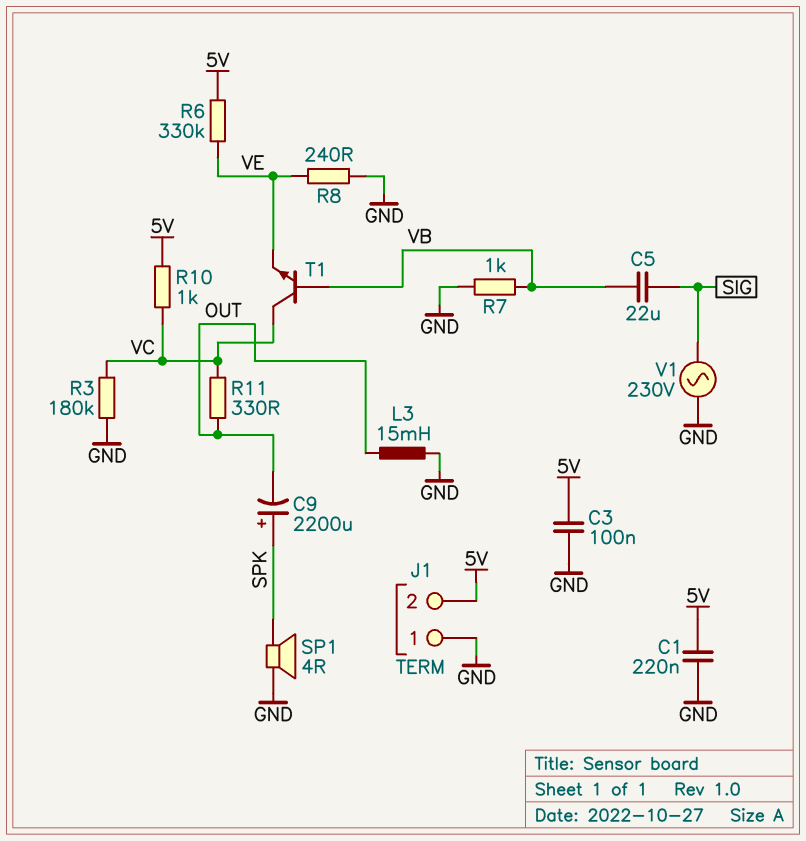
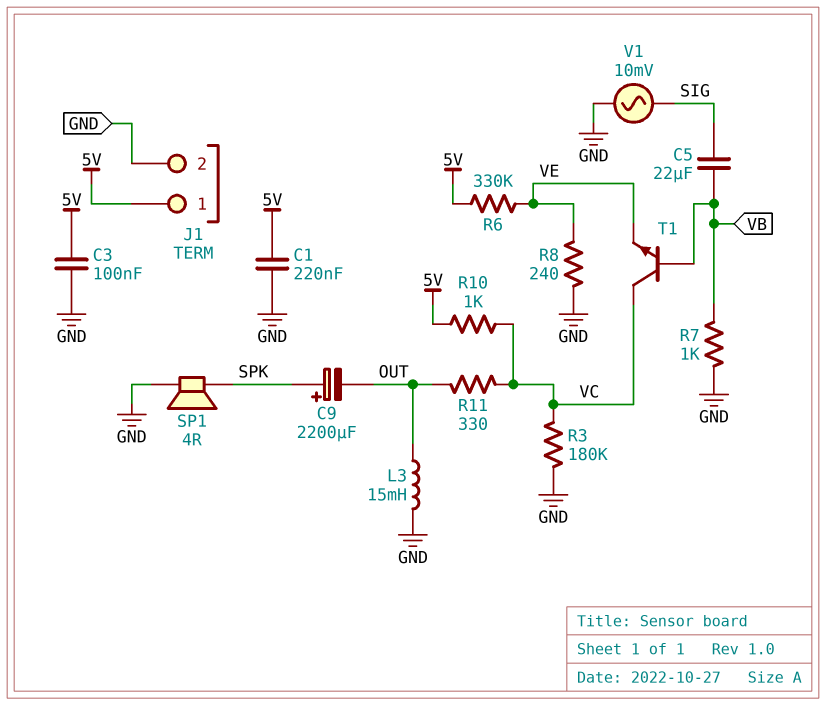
J1 pin 1: GND -> 5V
J1 pin 2: 5V -> GND
V1: AC 230V (GND, SIG) -> AC 10mV (GND, SIG)

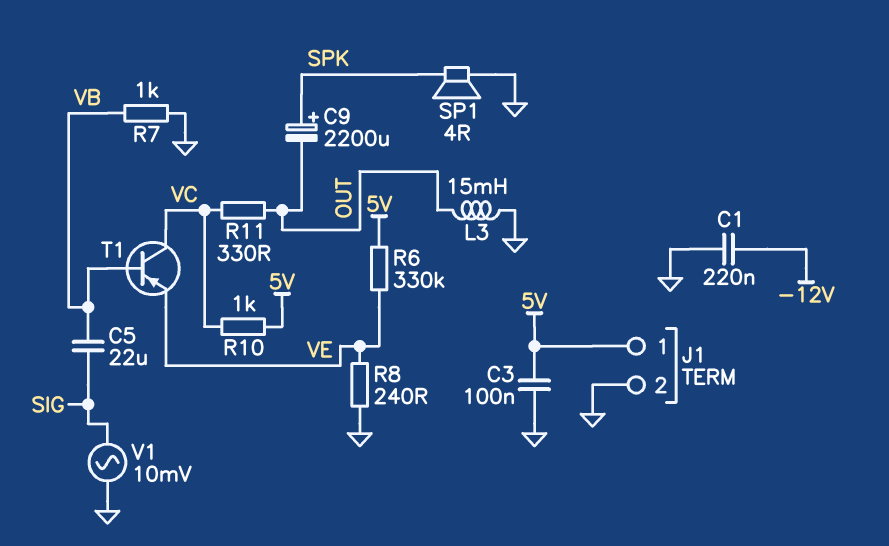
C1: 220nF (5V, GND) -> 220nF (-12V, GND)
R3: 180k (GND, VC) -> none
T1: NPN (B VB, C VC, E VE) -> PNP (B VB, C VC, E VE)

